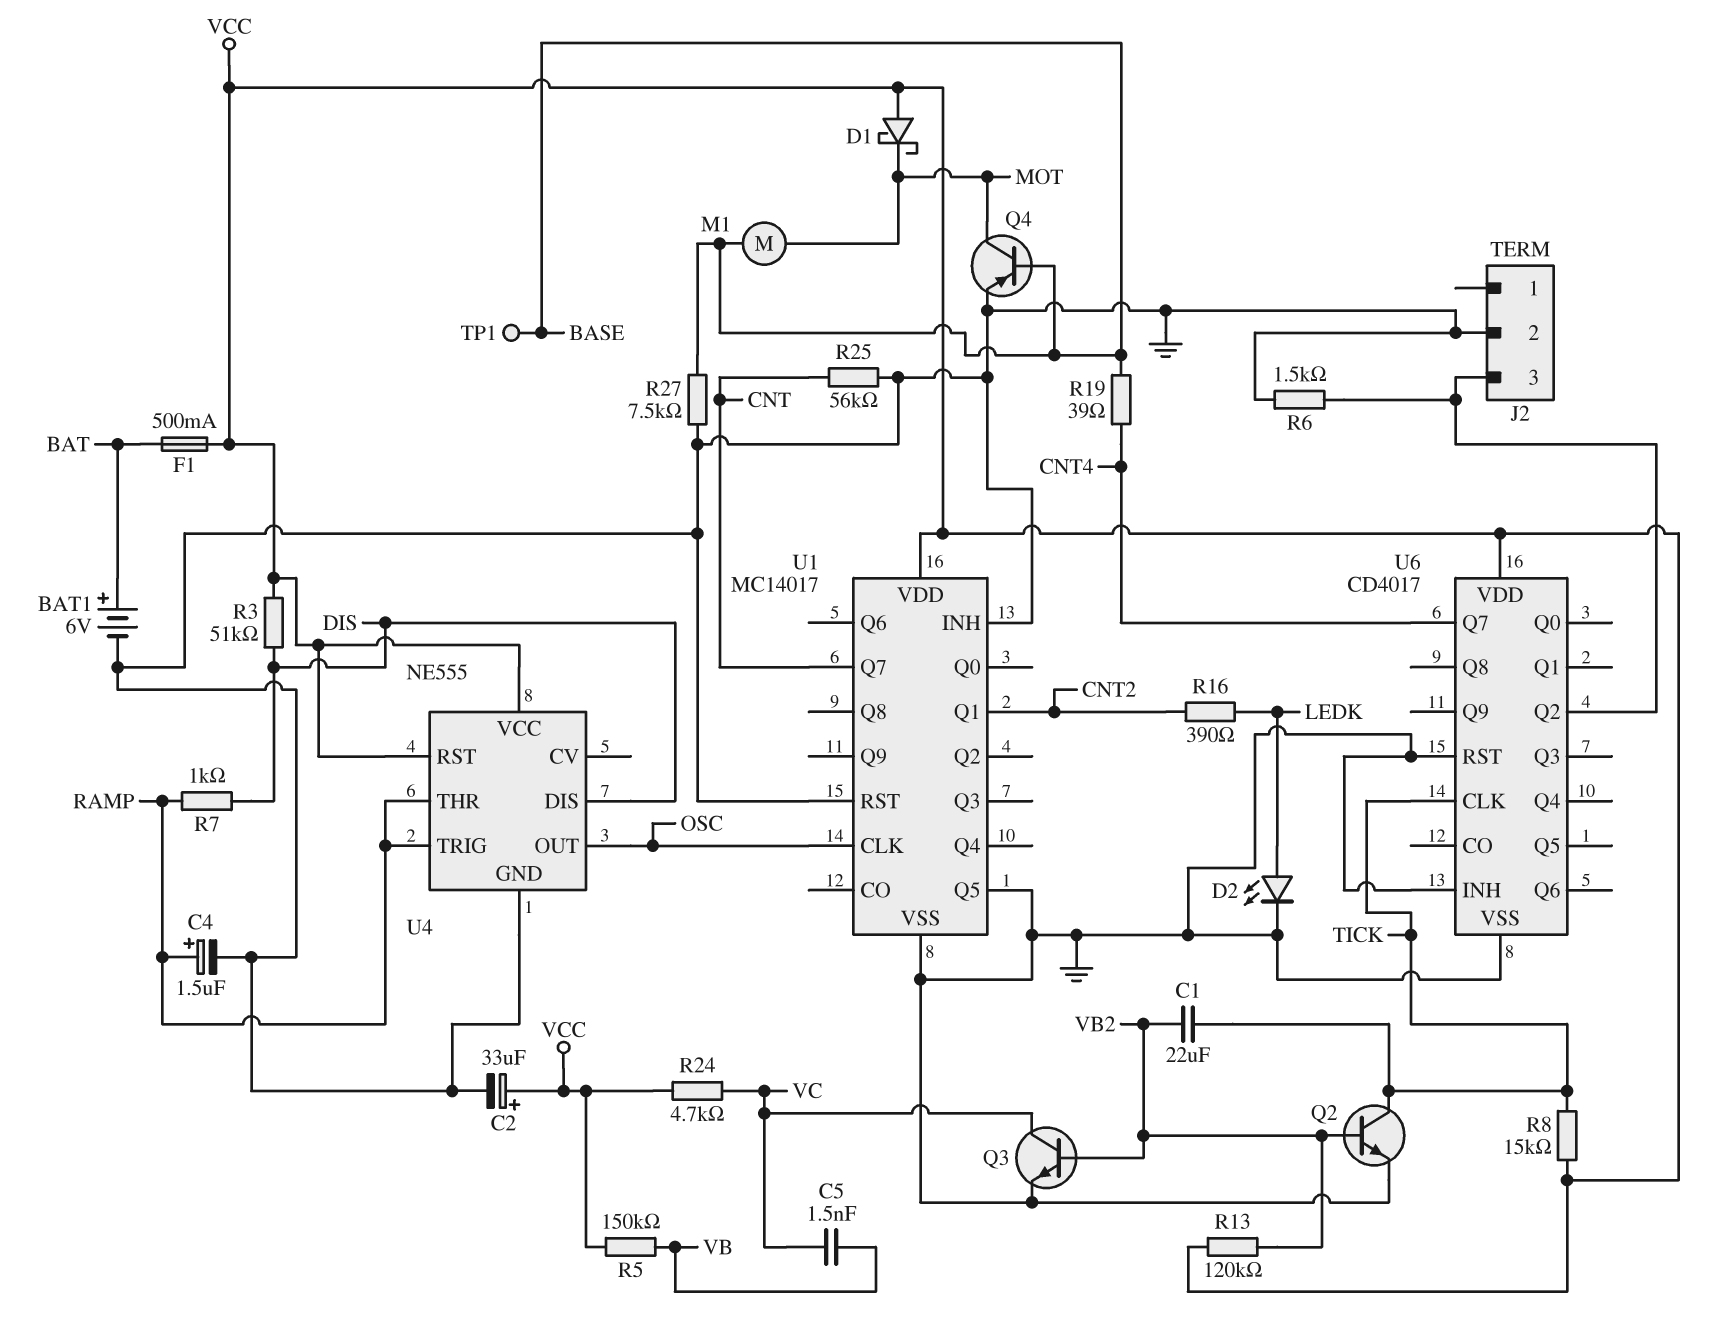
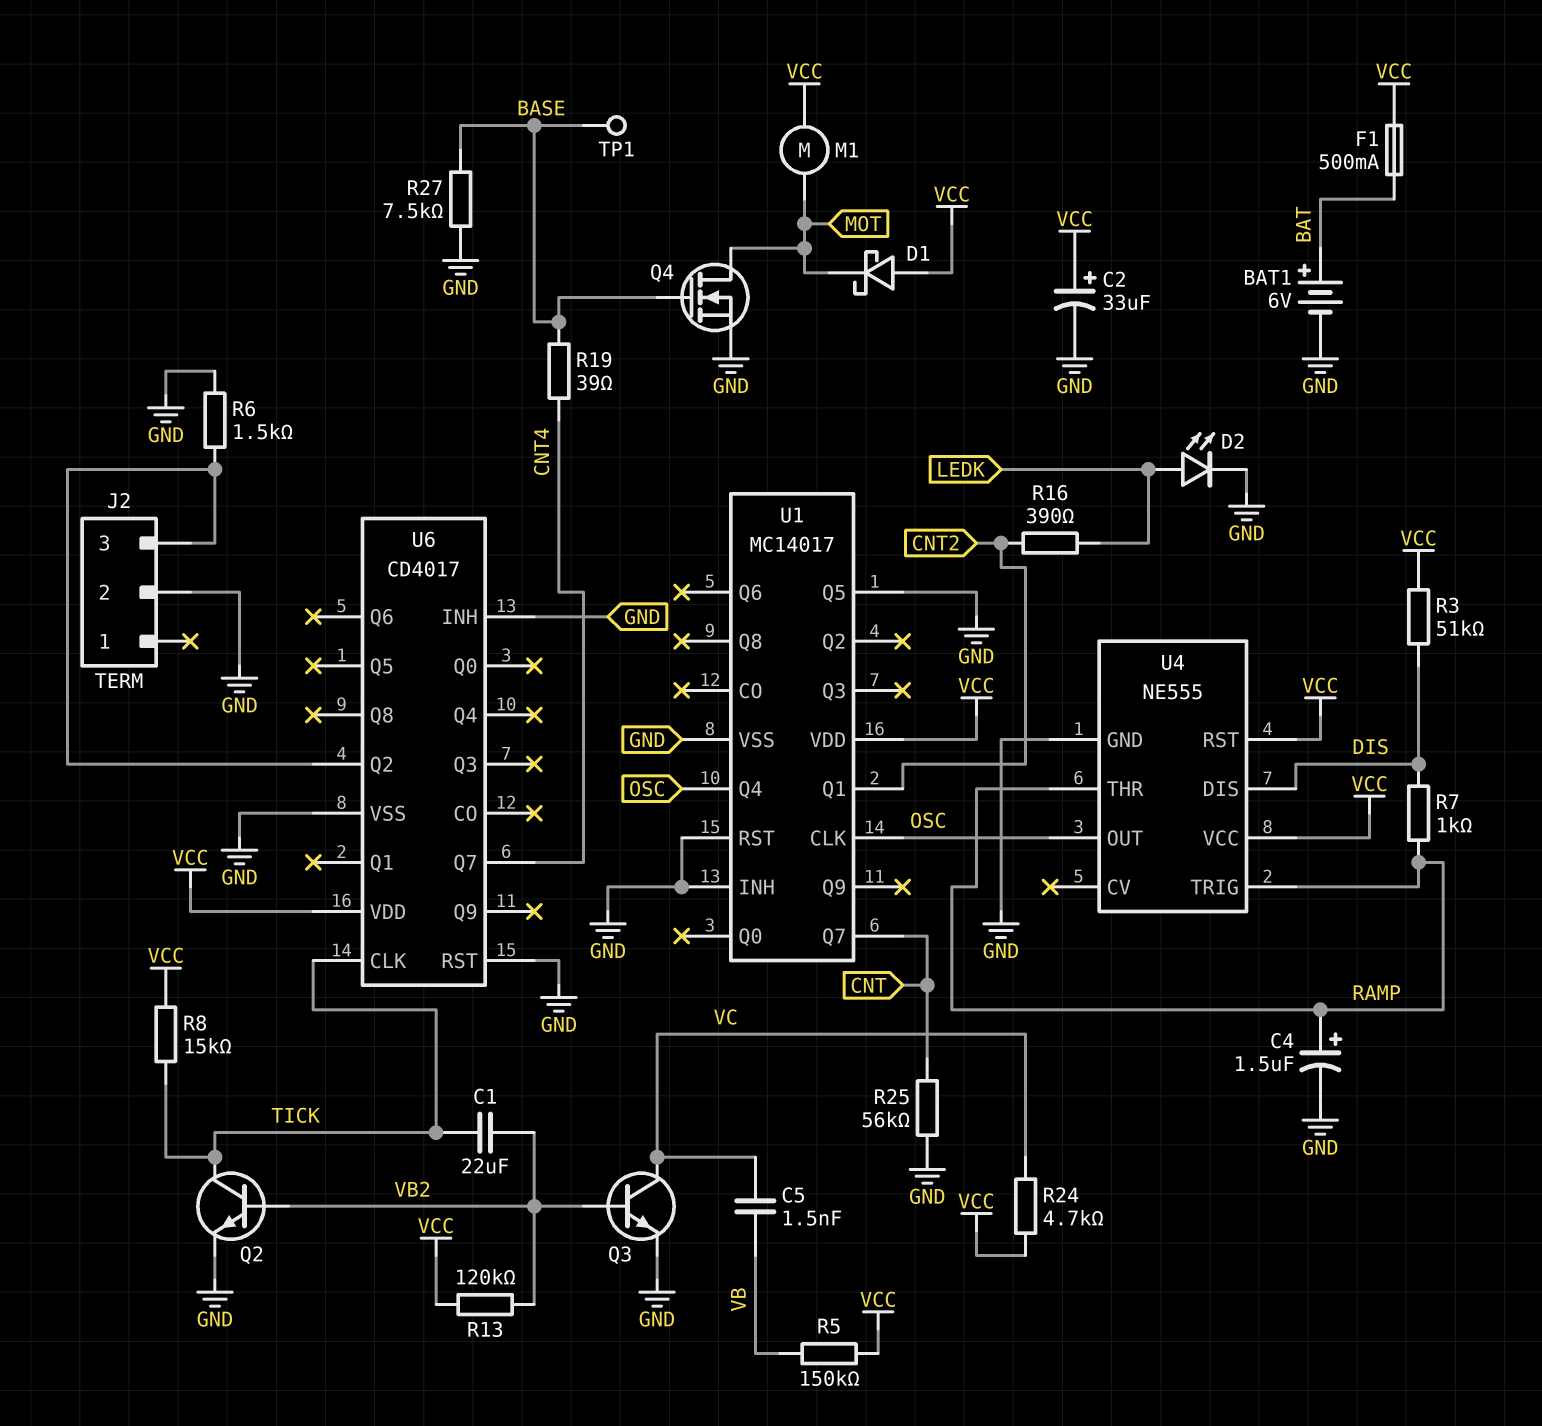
M1: motor (BASE, MOT) -> motor (MOT, VCC)
Q4: PNP (B BASE, C MOT, E GND) -> NMOS (G BASE, D MOT, S GND)
U1 pin Q4: none -> OSC

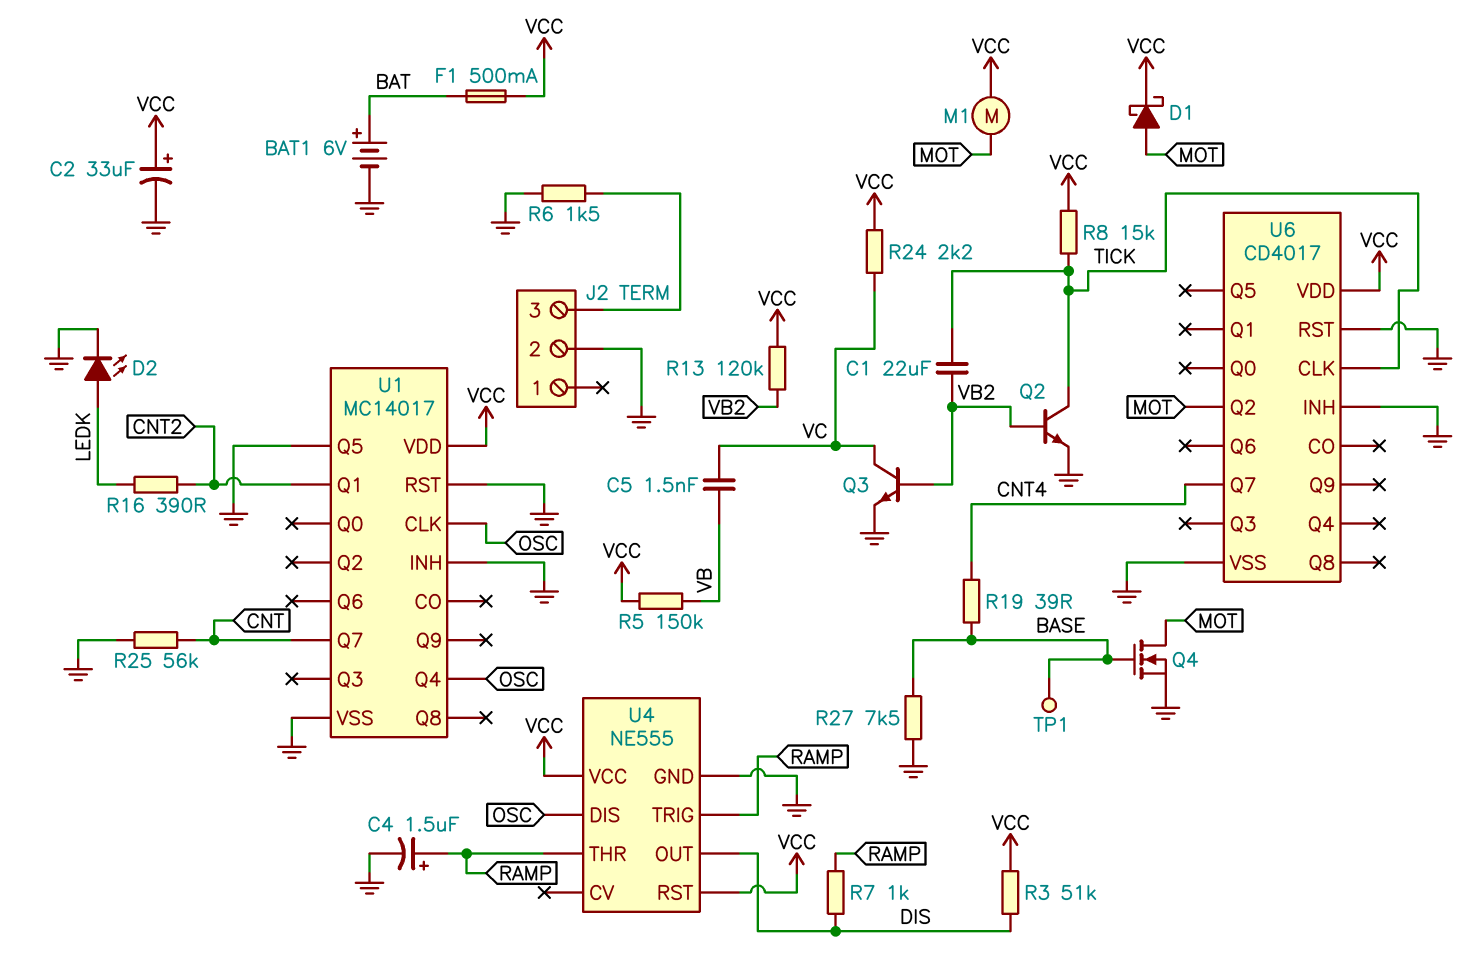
D1: schottky (A VCC, K MOT) -> schottky (A MOT, K VCC)
R24: 4.7k (VC, VCC) -> 2.2k (VC, VCC)
U4 pin DIS: DIS -> OSC
U4 pin OUT: OSC -> DIS
U6 pin Q2: J2/3 -> MOT

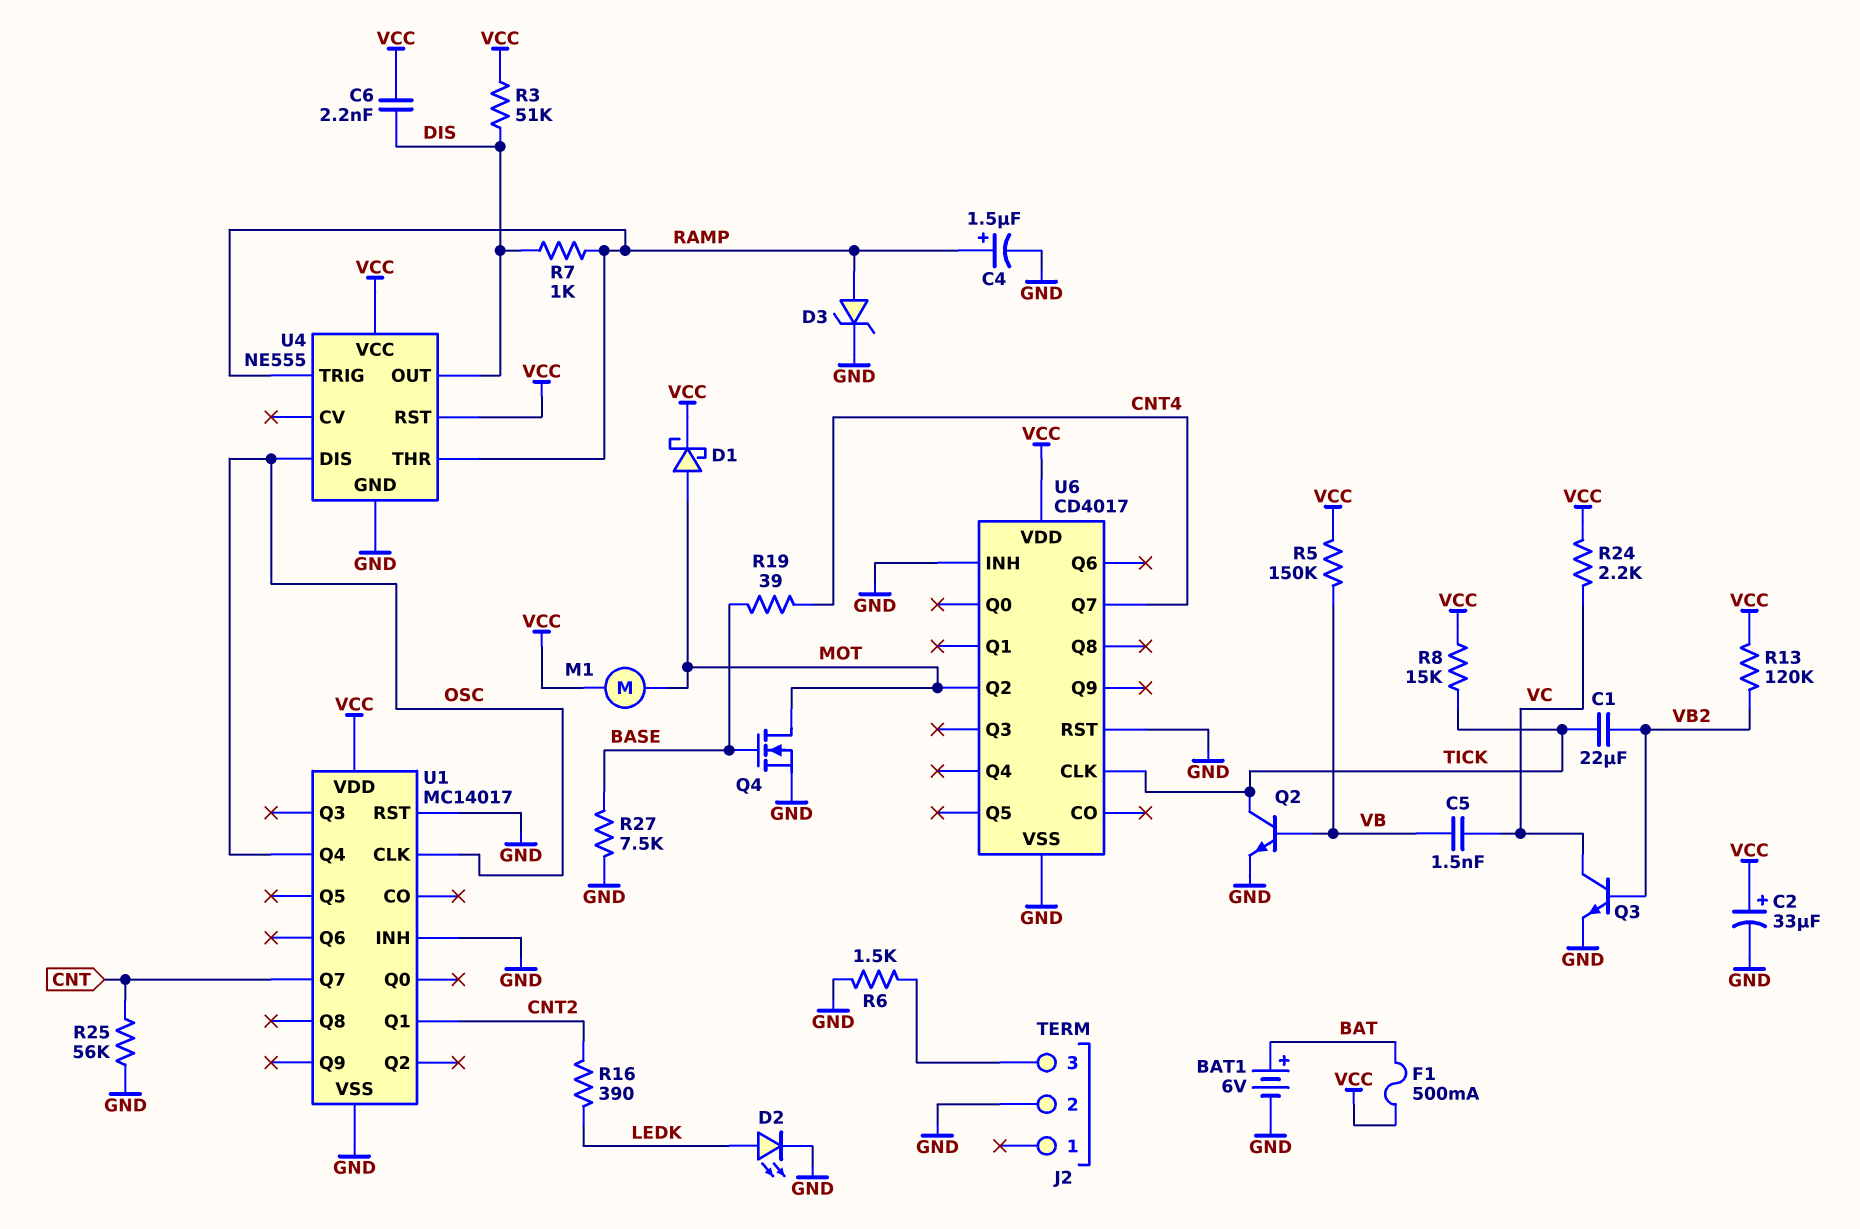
C6: none -> 2.2nF (DIS, VCC)
D3: none -> zener (A RAMP, K GND)
Q2: NPN (B VB2, C TICK, E GND) -> NPN (B VB, C TICK, E GND)
TP1: test point (BASE) -> none
U1 pin Q5: GND -> none

